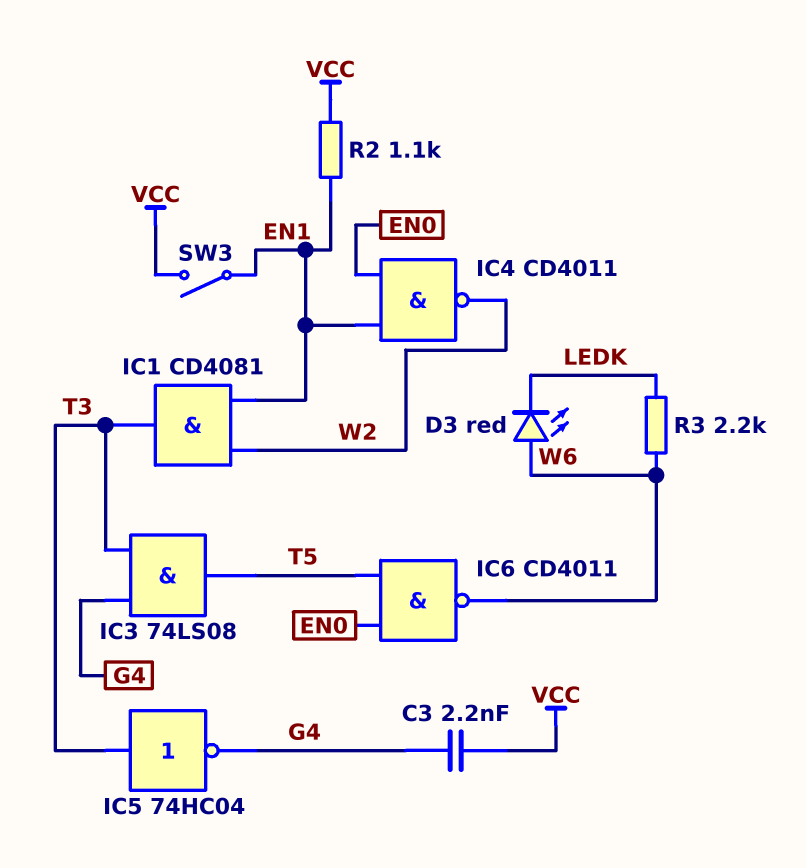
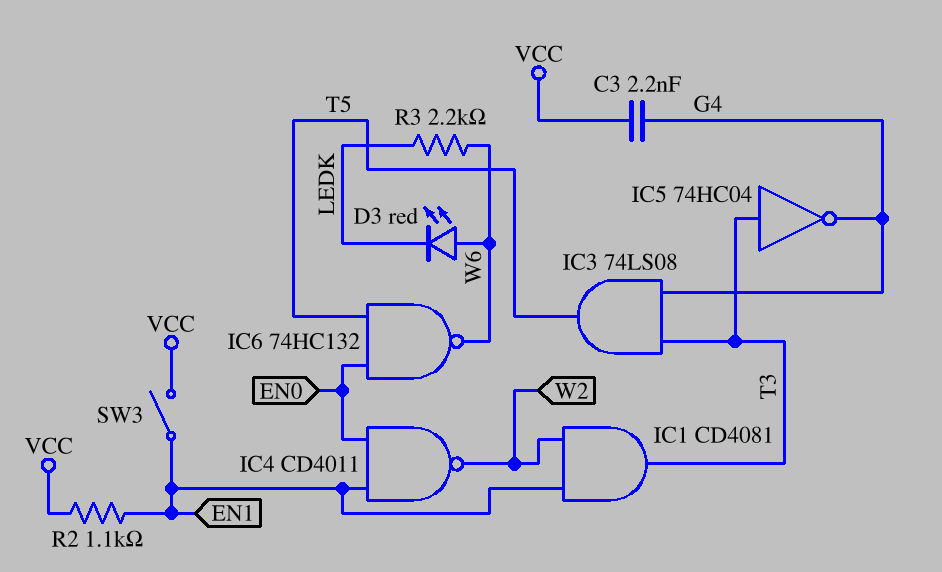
IC6: NAND CD4011 (in EN0, in T5, out W6) -> NAND 74HC132 (in EN0, in T5, out W6)

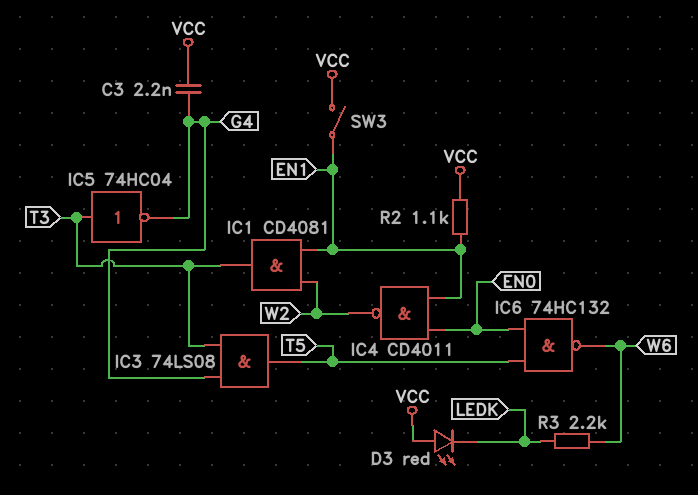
D3: LED red (A W6, K LEDK) -> LED red (A VCC, K LEDK)

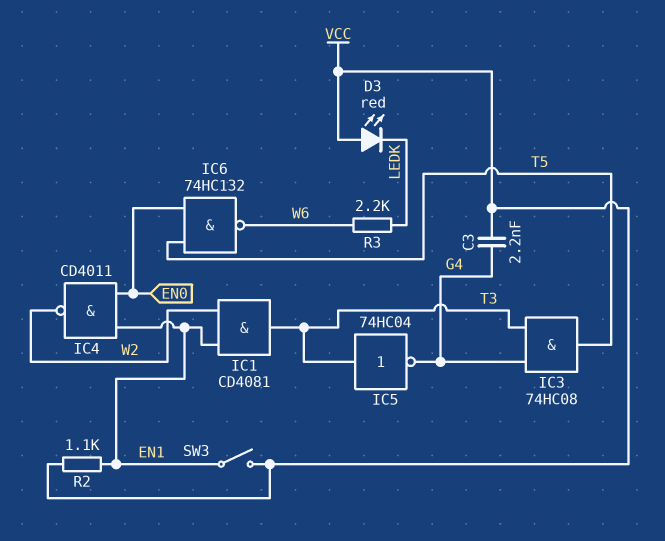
IC3: AND 74LS08 (in G4, in T3, out T5) -> AND 74HC08 (in G4, in T3, out T5)

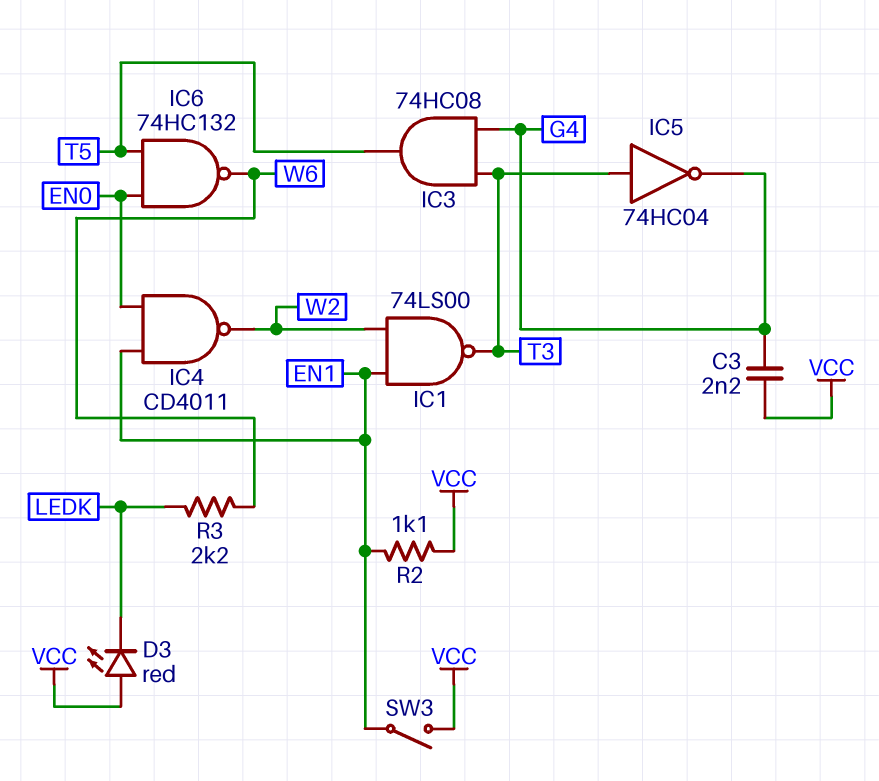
IC1: AND CD4081 (in EN1, in W2, out T3) -> NAND 74LS00 (in EN1, in W2, out T3)

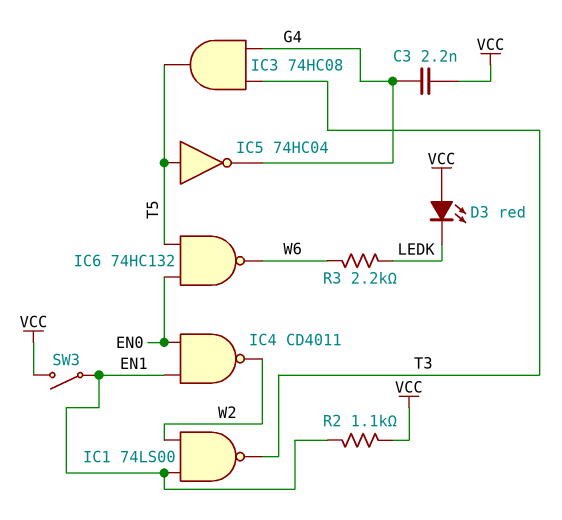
IC5: NOT 74HC04 (in T3, out G4) -> NOT 74HC04 (in T5, out G4)

